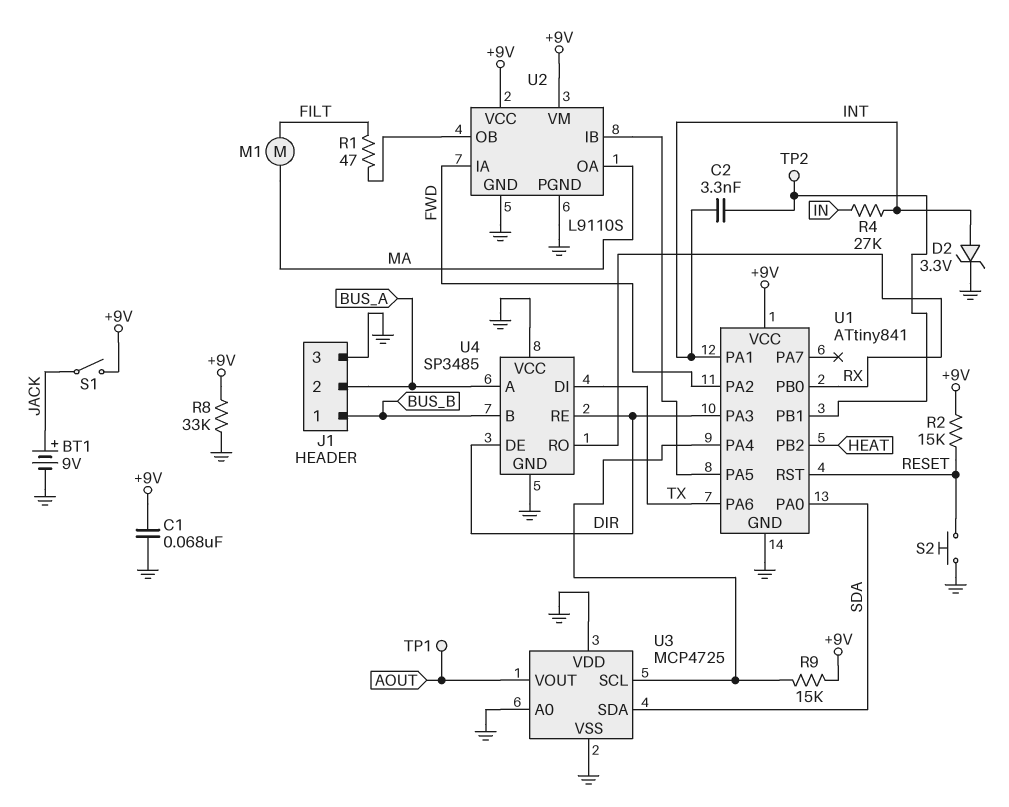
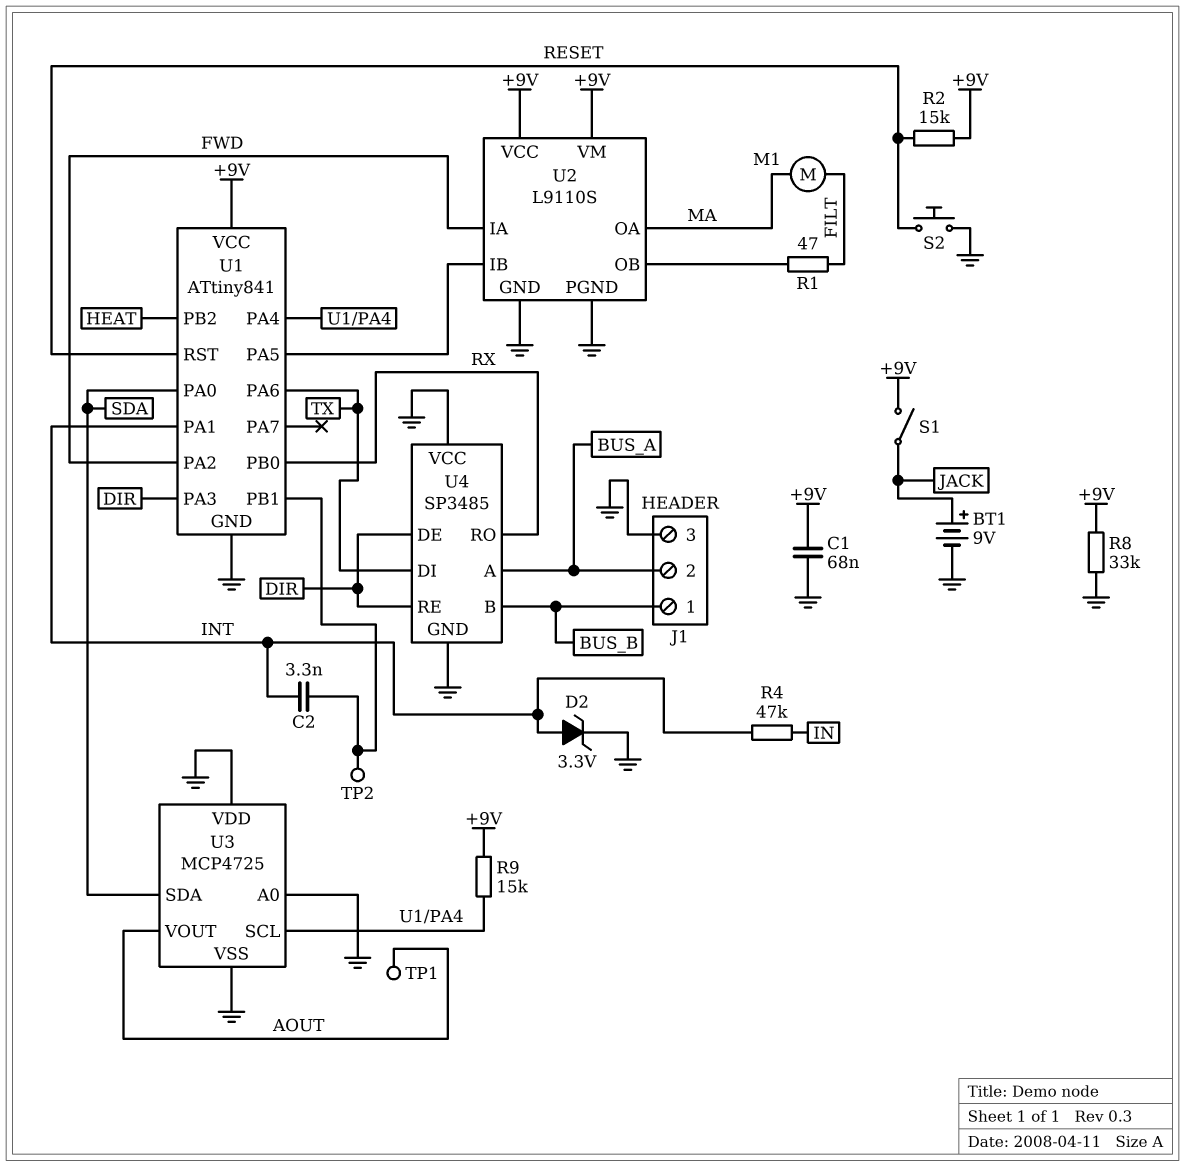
R4: 27k (IN, INT) -> 47k (IN, INT)

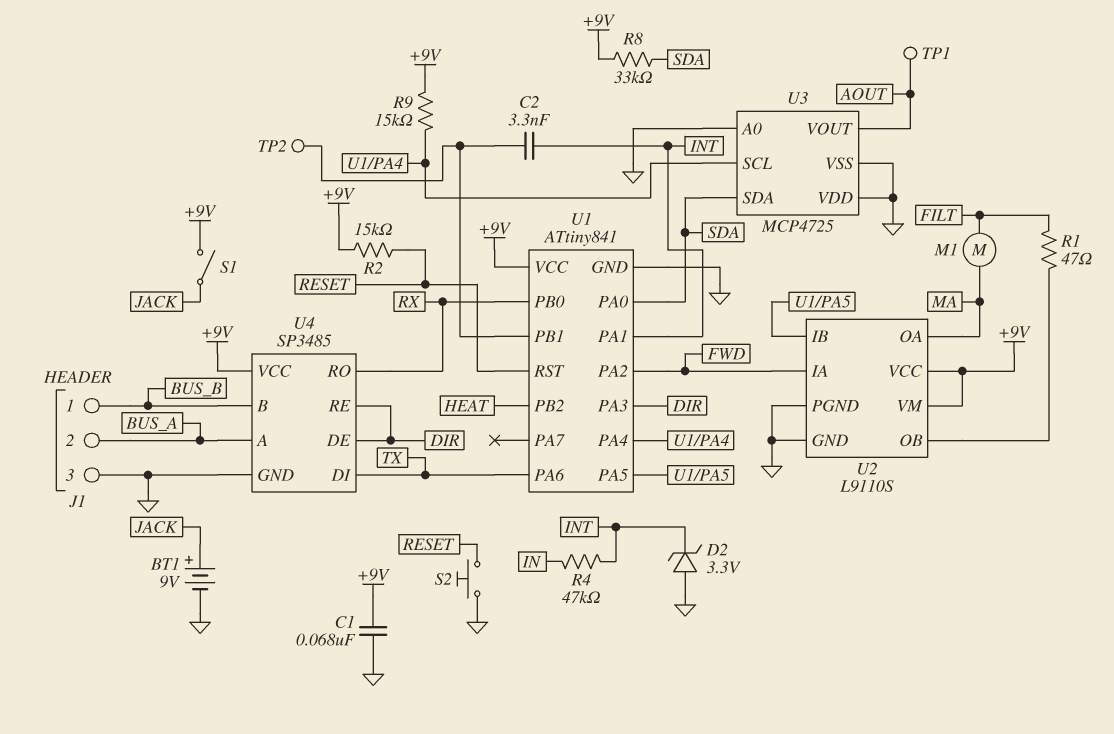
D2: zener 3.3V (A INT, K GND) -> zener 3.3V (A GND, K INT)
R8: 33k (+9V, GND) -> 33k (+9V, SDA)
U4 pin VCC: GND -> +9V

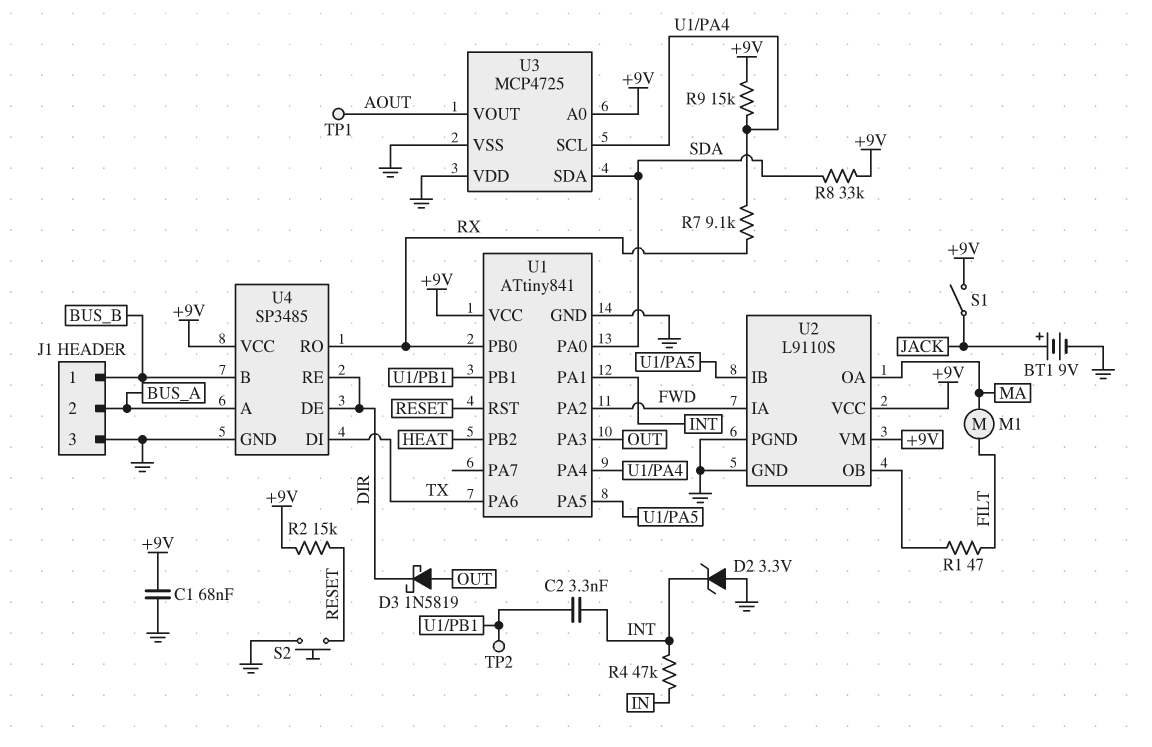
D3: none -> schottky 1N5819 (A OUT, K DIR)
R7: none -> 9.1k (RX, U1/PA4)
U1 pin PA3: DIR -> OUT
U3 pin A0: GND -> +9V

